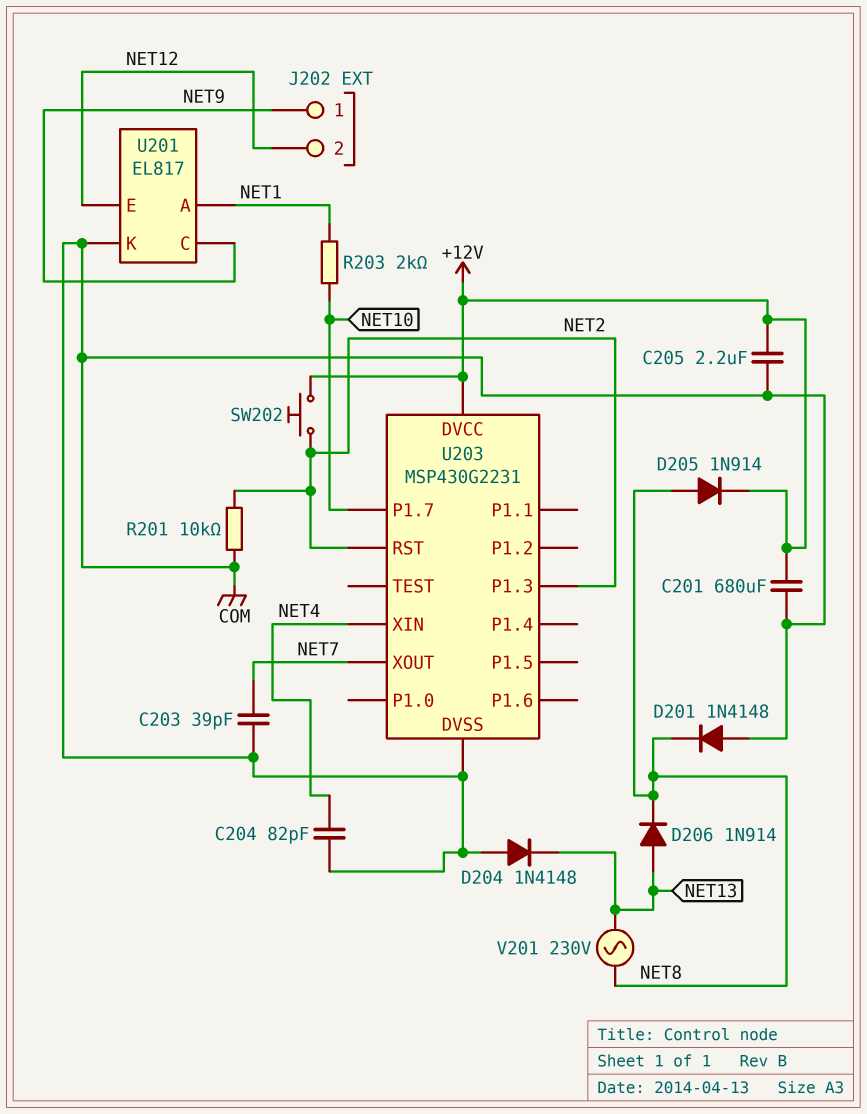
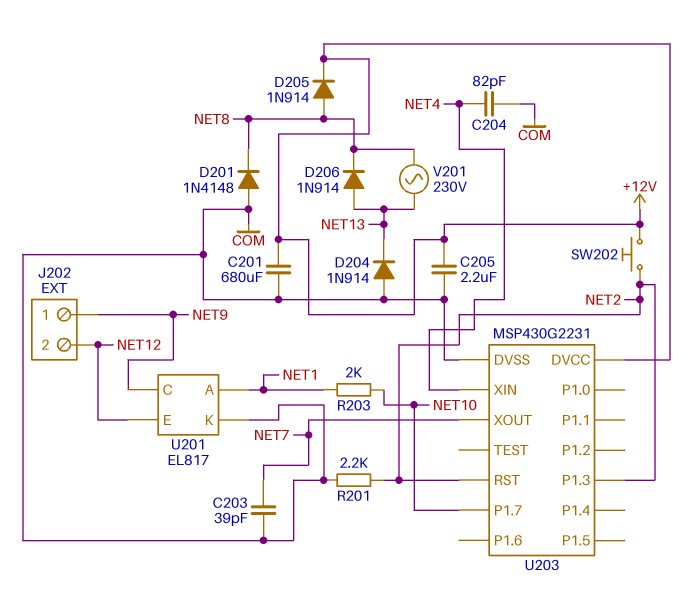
D204: diode 1N4148 (A COM, K NET13) -> diode 1N914 (A COM, K NET13)
R201: 10k (COM, NET2) -> 2.2k (COM, NET2)

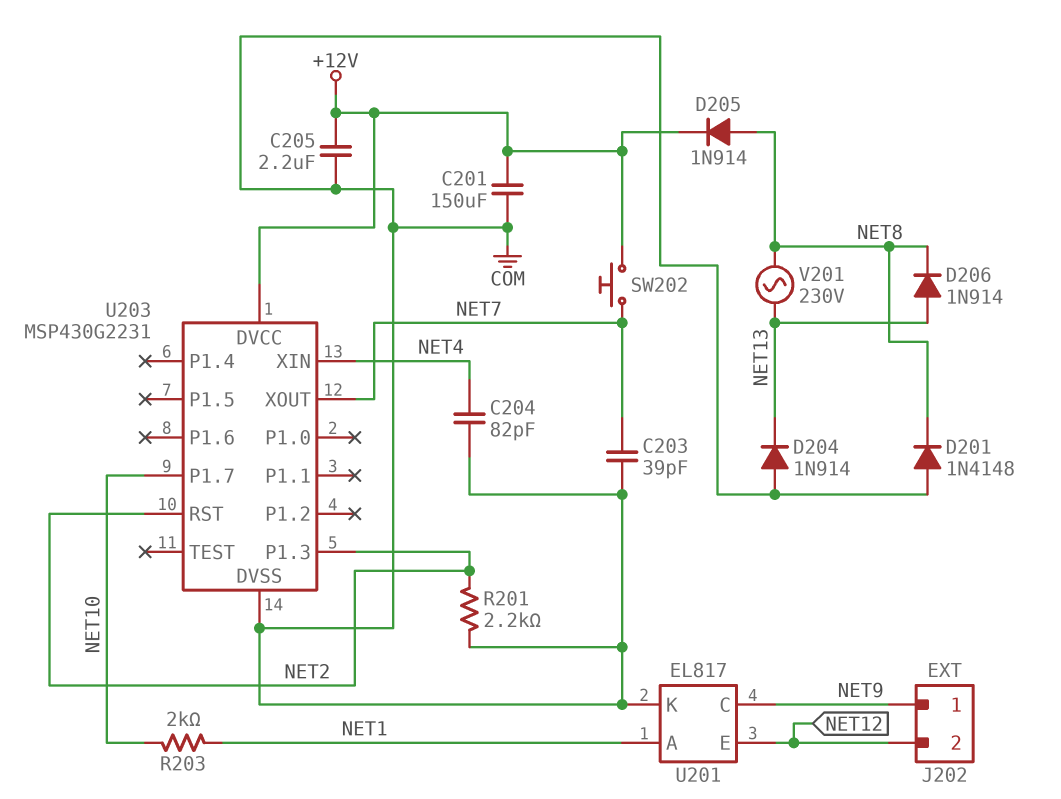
C201: 680uF (+12V, COM) -> 150uF (+12V, COM)
SW202: button (+12V, NET2) -> button (+12V, NET7)

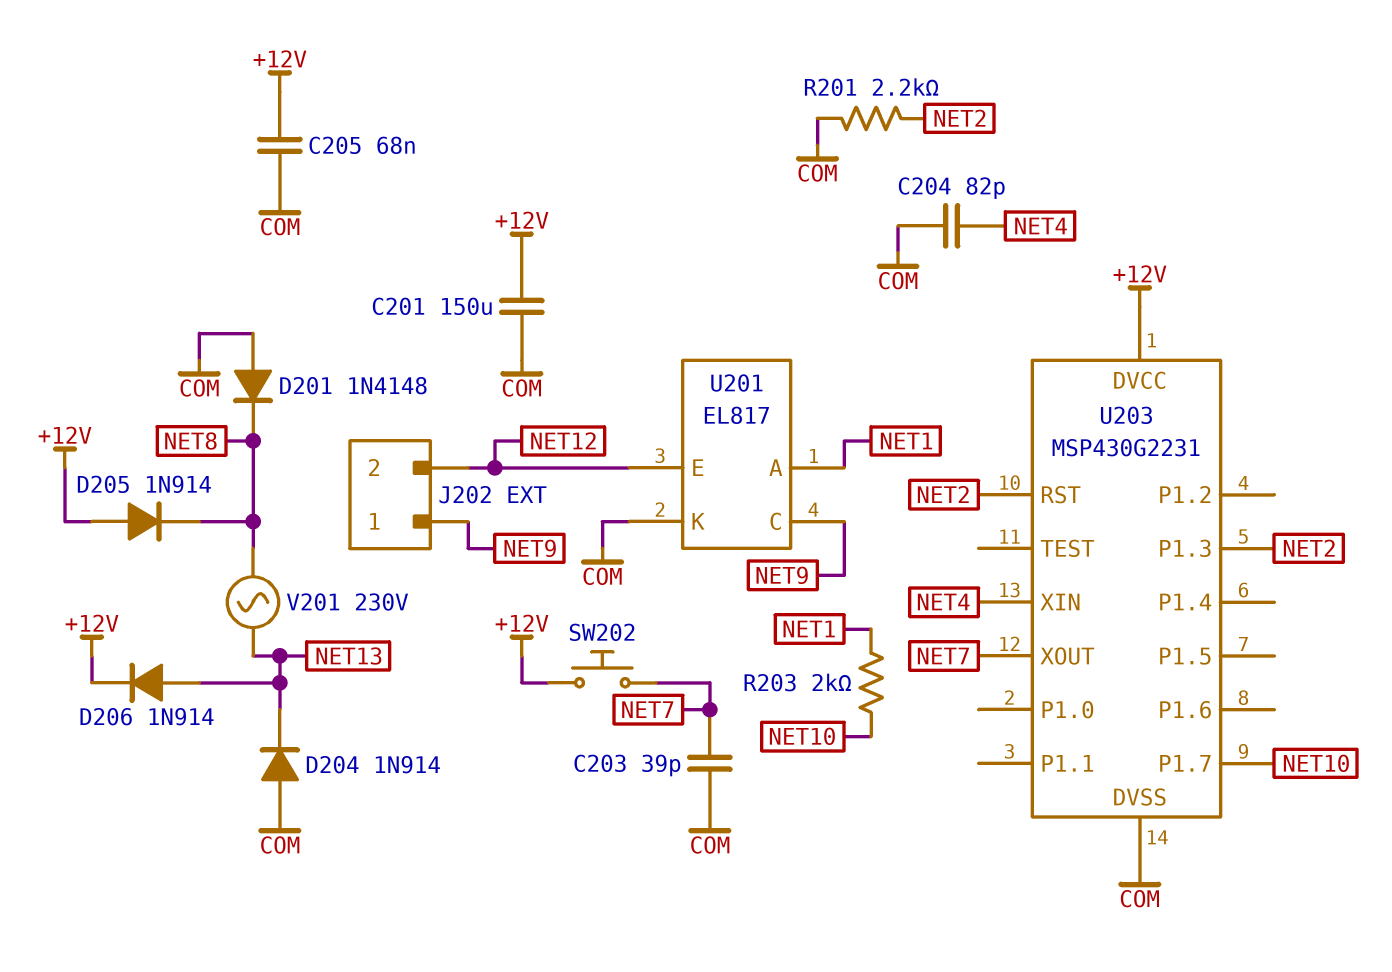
C205: 2.2uF (+12V, COM) -> 68nF (+12V, COM)
D205: diode 1N914 (A NET8, K +12V) -> diode 1N914 (A +12V, K NET8)
D206: diode 1N914 (A NET13, K NET8) -> diode 1N914 (A NET13, K +12V)

